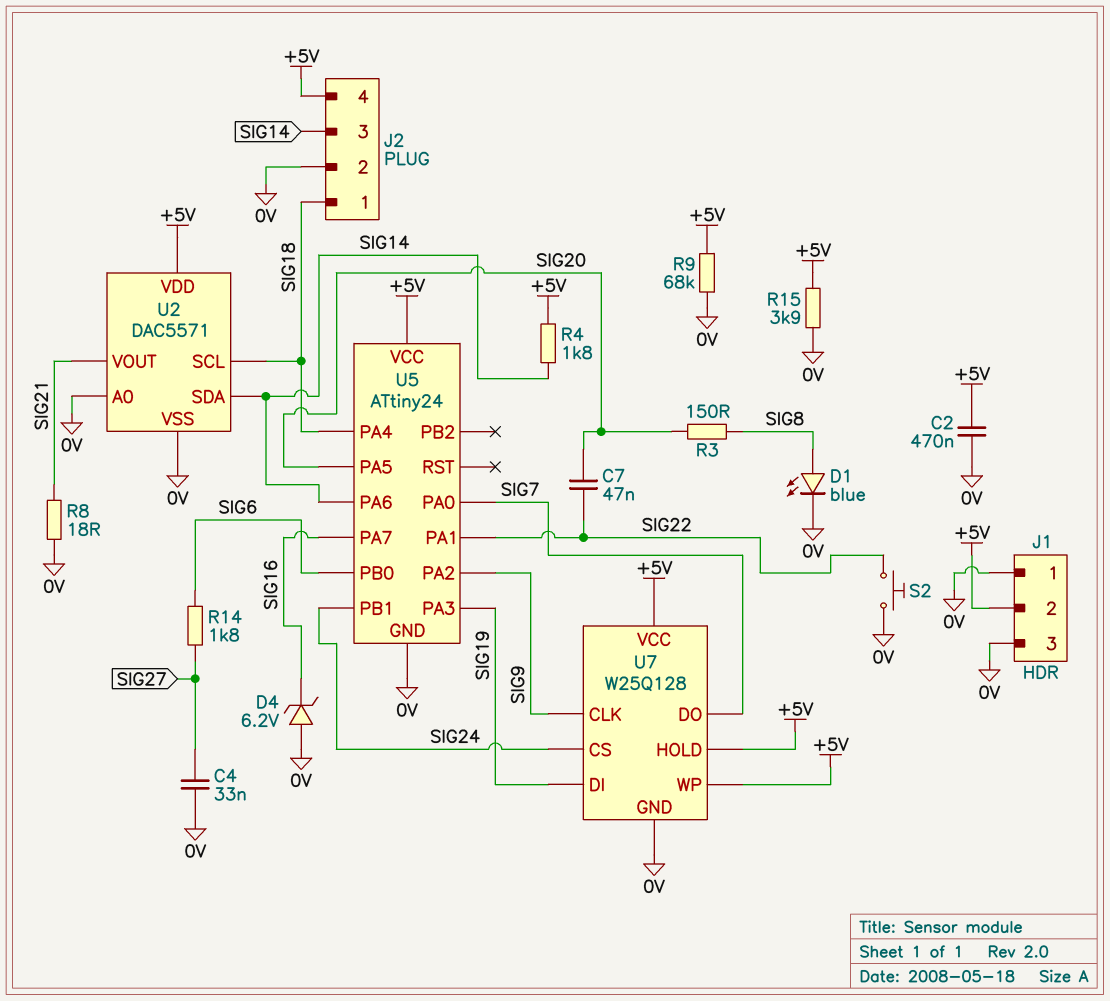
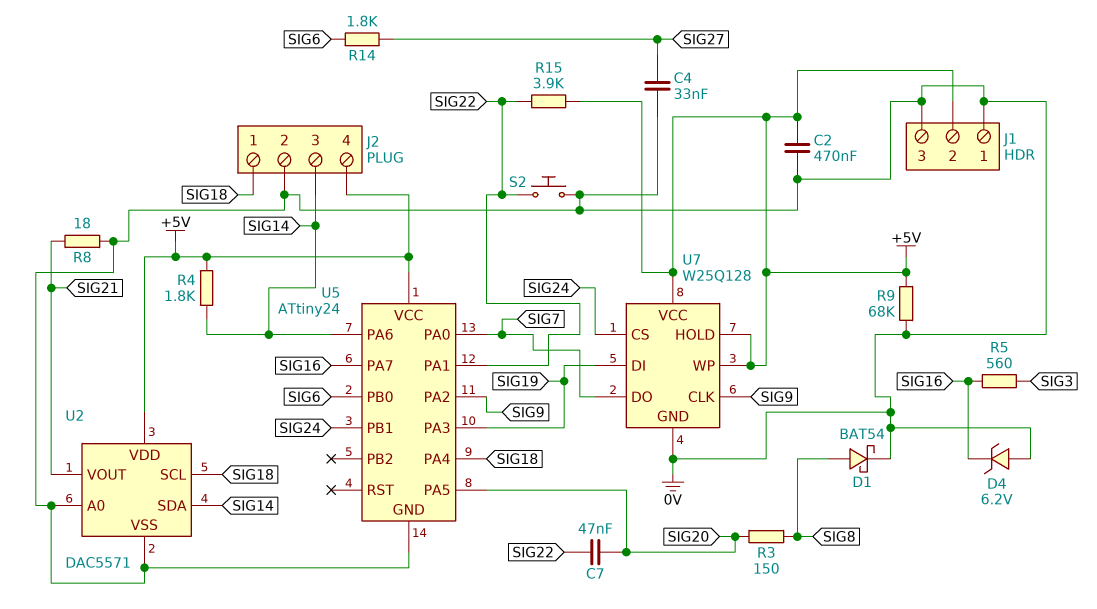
D1: LED blue (A SIG8, K 0V) -> schottky BAT54 (A SIG8, K 0V)
R5: none -> 560 (SIG3, SIG16)
R15: 3.9k (+5V, 0V) -> 3.9k (+5V, SIG22)

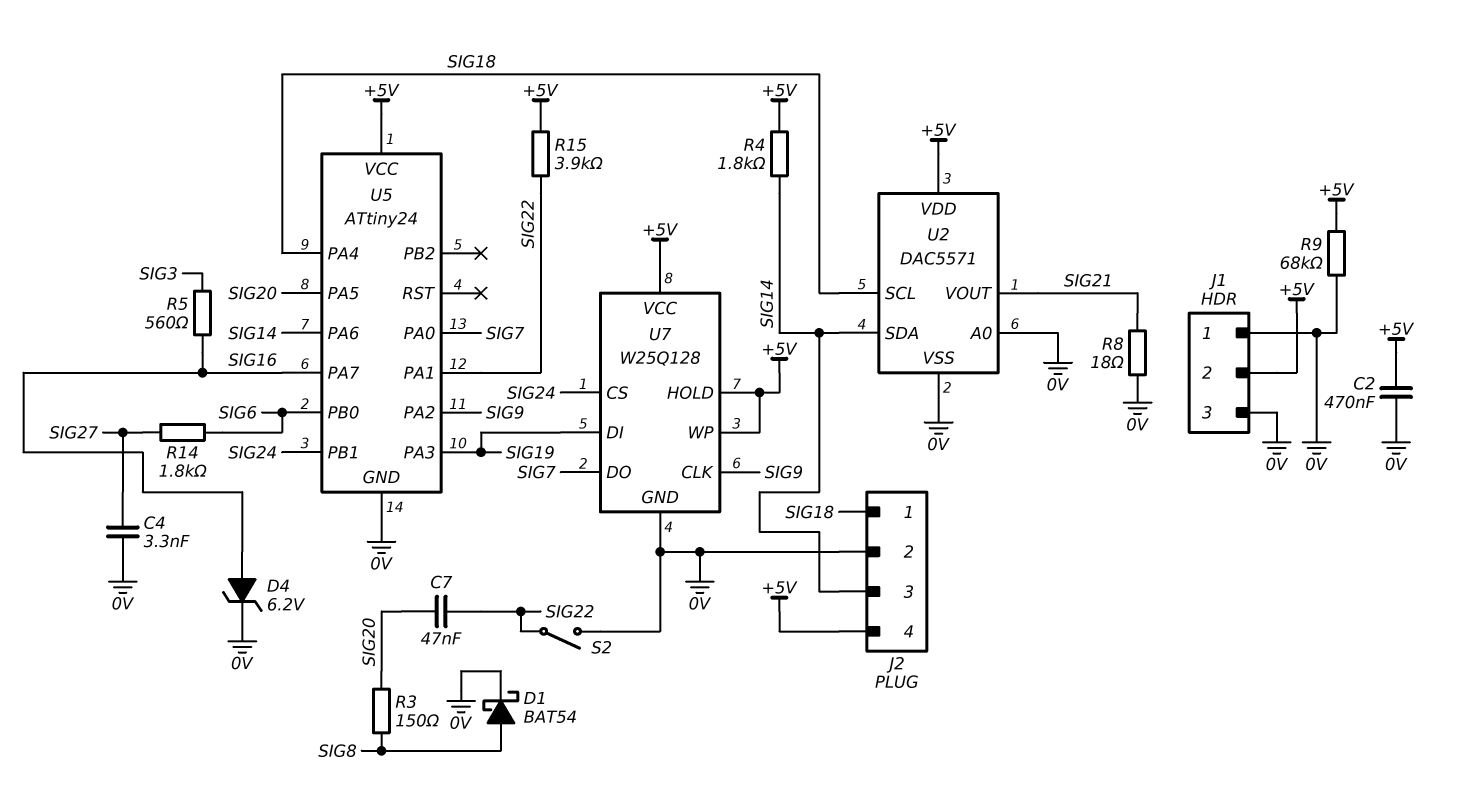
C4: 33nF (0V, SIG27) -> 3.3nF (0V, SIG27)
D4: zener 6.2V (A 0V, K SIG16) -> zener 6.2V (A SIG16, K 0V)
S2: button (0V, SIG22) -> switch (0V, SIG22)

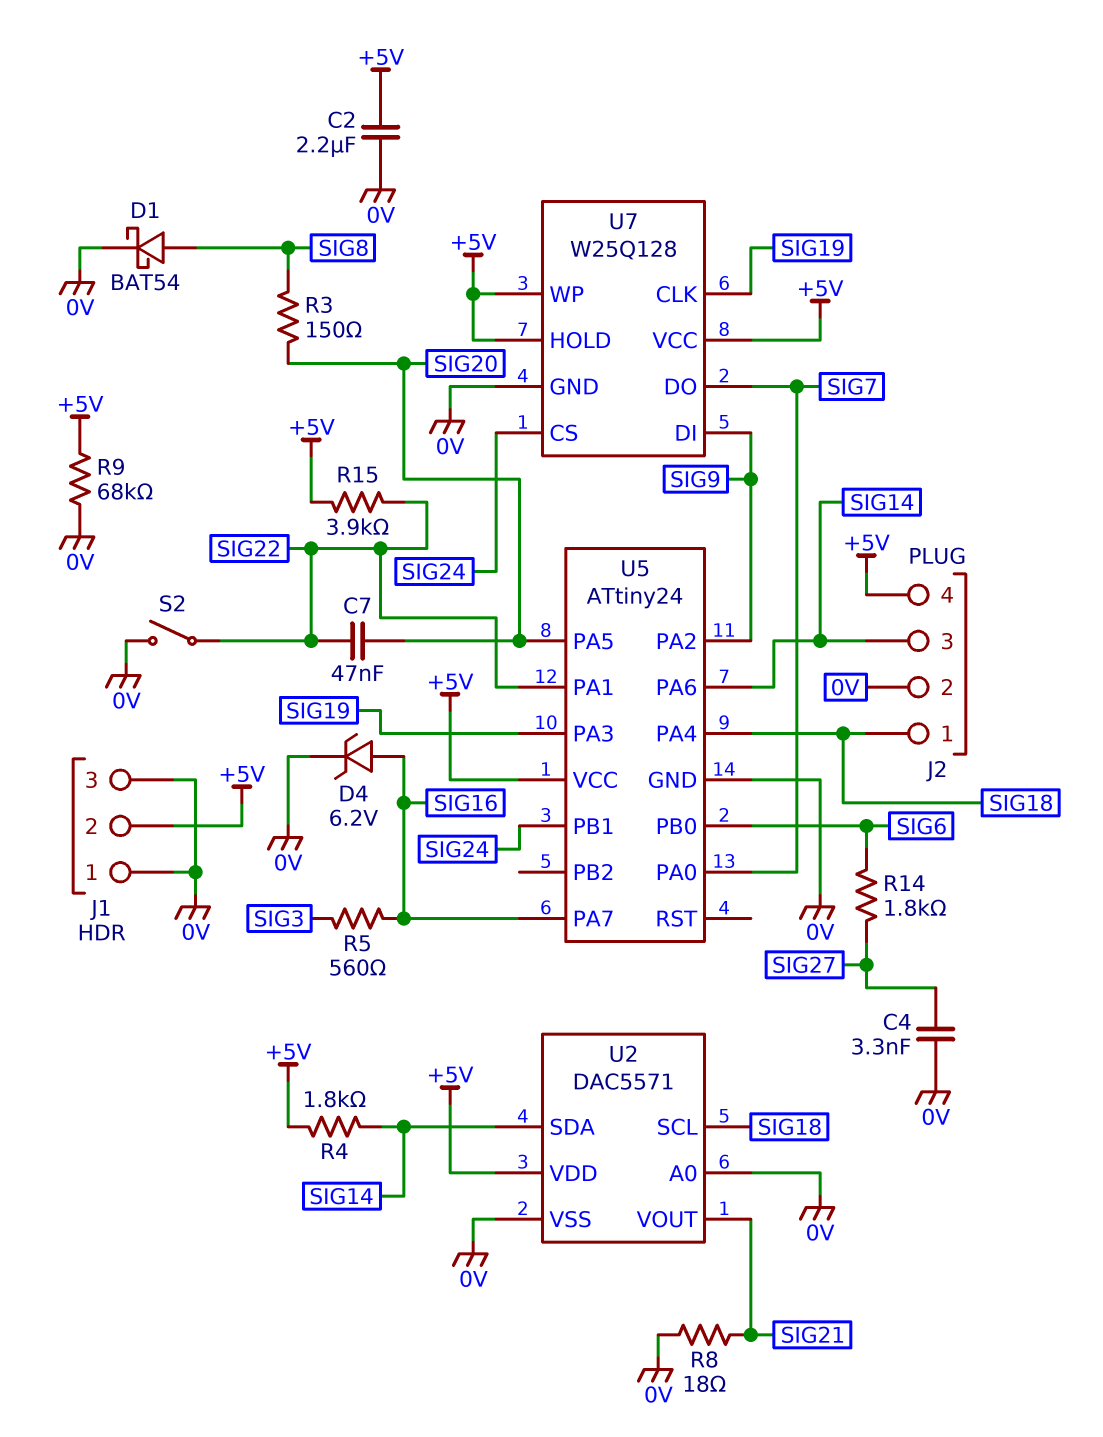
C2: 470nF (+5V, 0V) -> 2.2uF (+5V, 0V)
U7 pin CLK: SIG9 -> SIG19
U7 pin DI: SIG19 -> SIG9

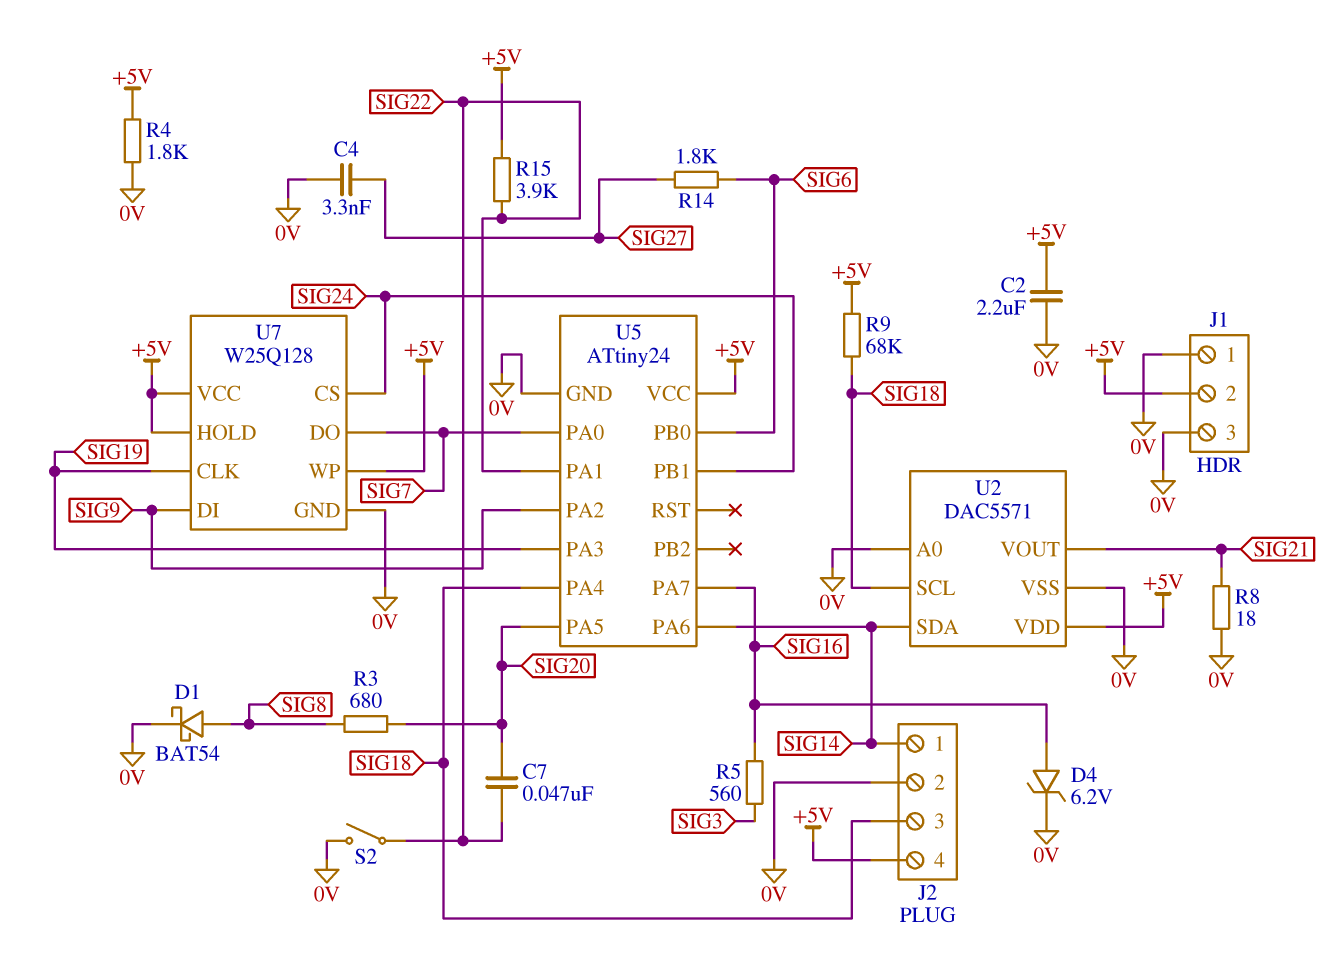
J2 pin 1: SIG18 -> SIG14
J2 pin 3: SIG14 -> SIG18
R3: 150 (SIG8, SIG20) -> 680 (SIG8, SIG20)
R4: 1.8k (+5V, SIG14) -> 1.8k (+5V, 0V)
R9: 68k (+5V, 0V) -> 68k (+5V, SIG18)

